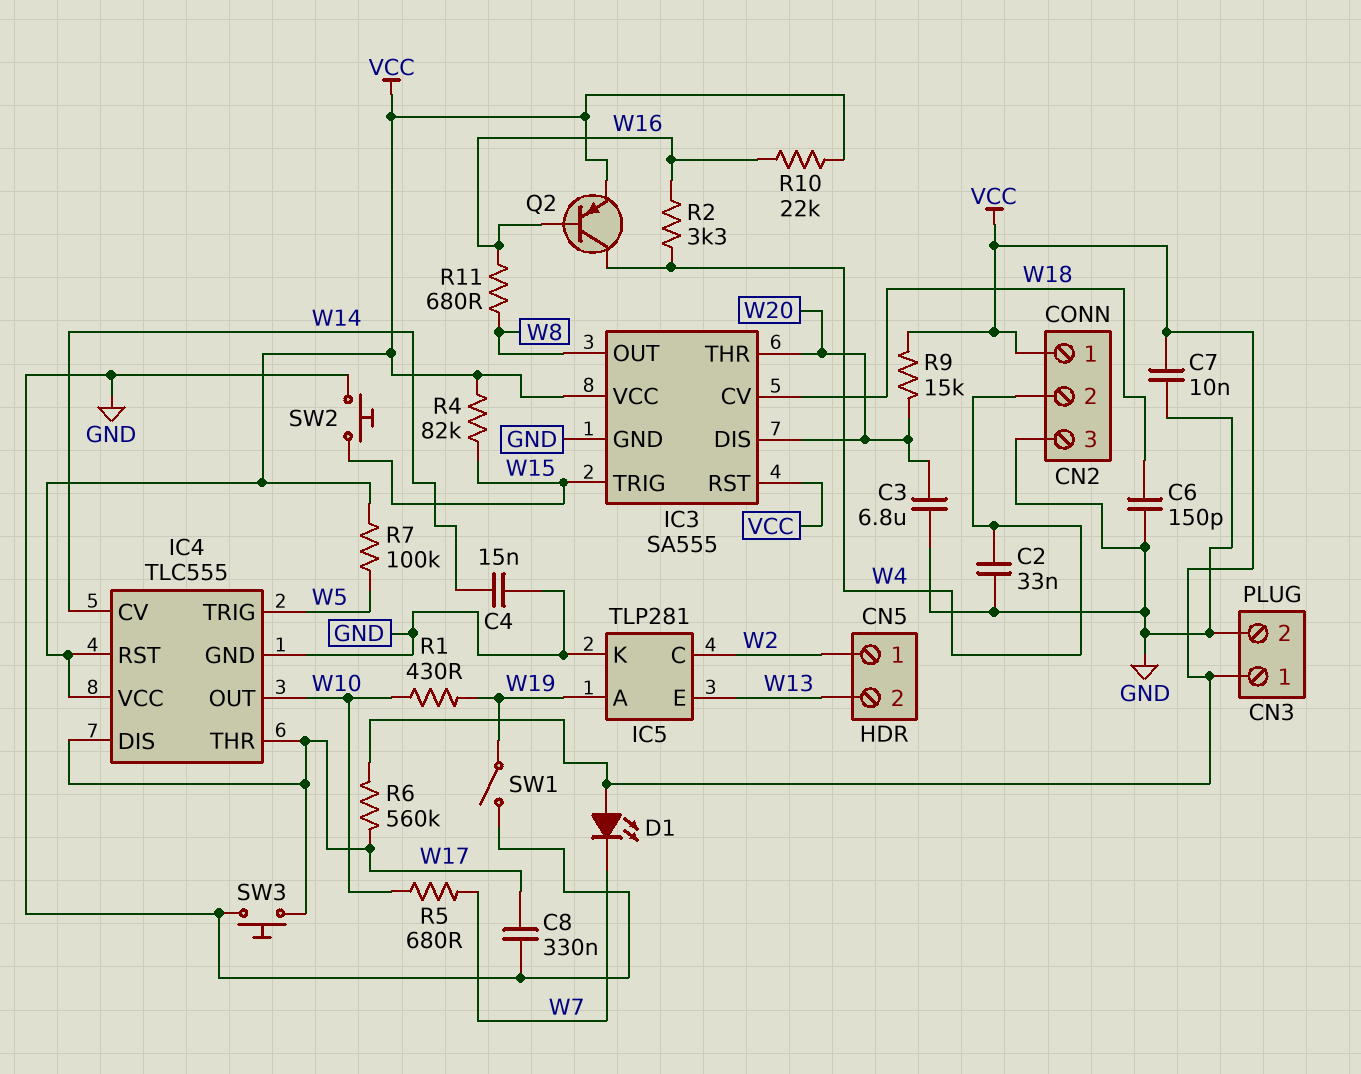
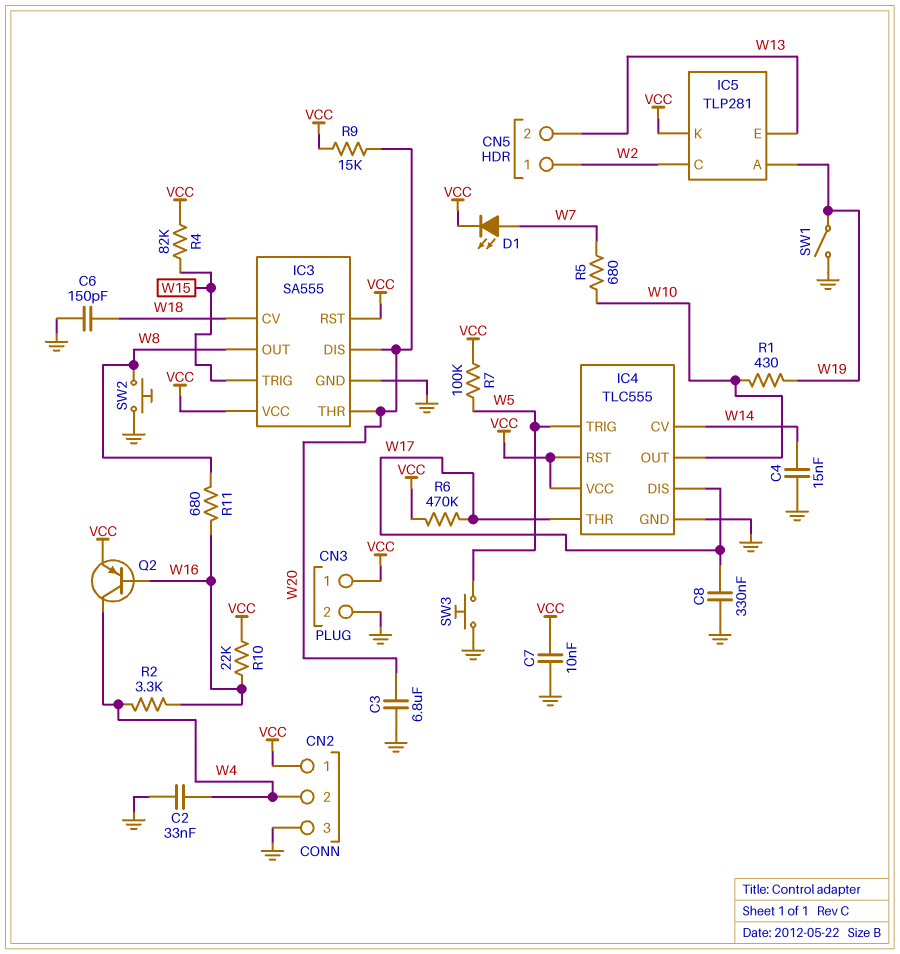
D1: LED (A VCC, K W7) -> LED (A W7, K VCC)
IC5 pin K: GND -> VCC
R6: 560k (VCC, W17) -> 470k (VCC, W17)
SW2: button (GND, W15) -> button (GND, W8)
SW3: button (GND, W17) -> button (GND, W5)

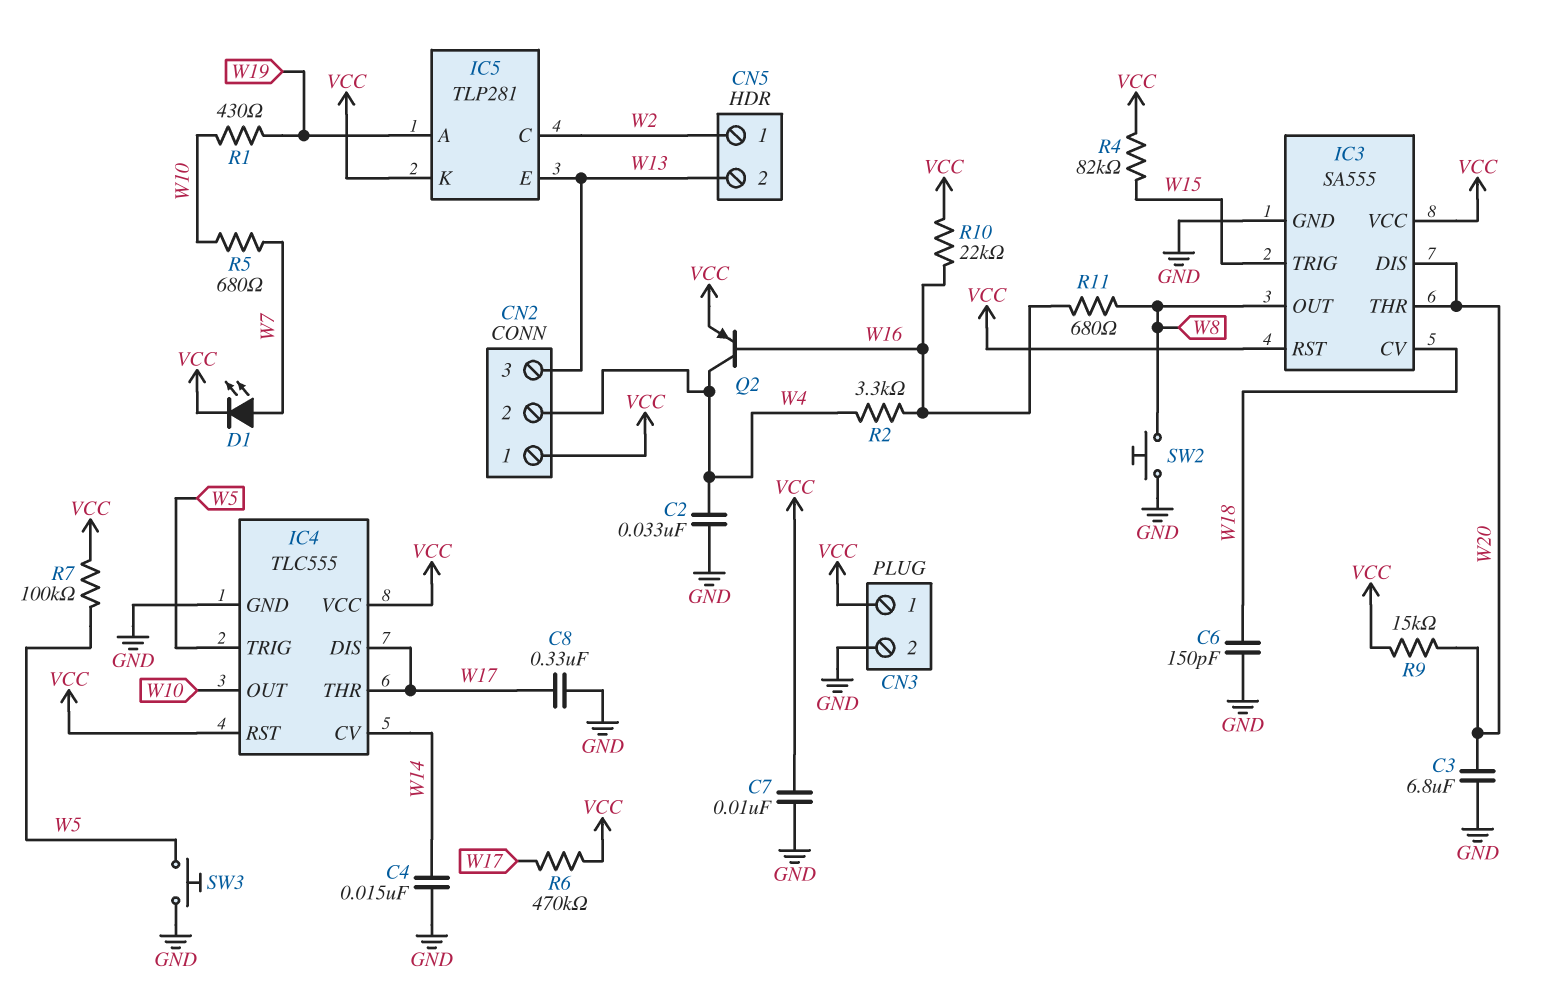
CN2 pin 3: GND -> W13
SW1: switch (GND, W19) -> none

